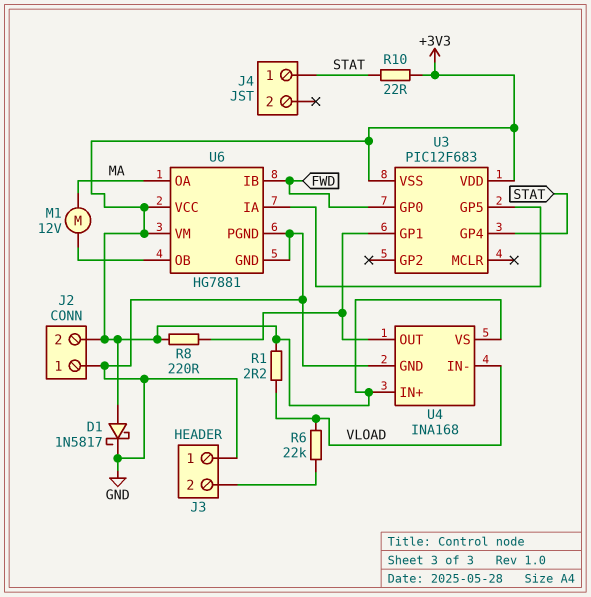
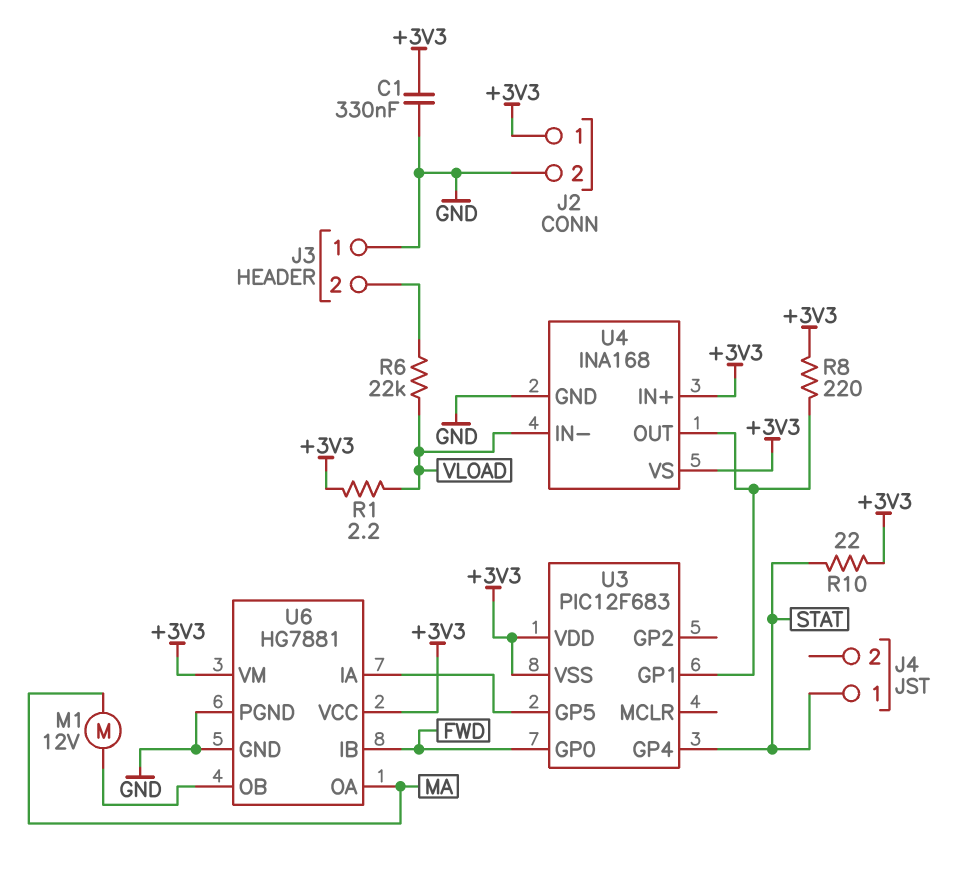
C1: none -> 330nF (+3V3, GND)
D1: schottky 1N5817 (A +3V3, K GND) -> none
J2 pin 1: GND -> +3V3
J2 pin 2: +3V3 -> GND

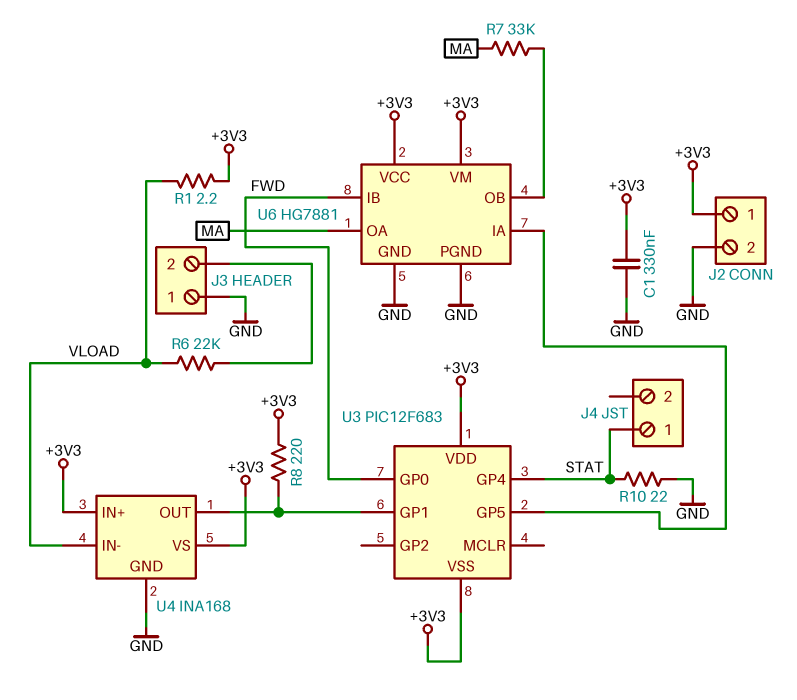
M1: motor 12V (MA, U6/OB) -> none
R7: none -> 33k (MA, U6/OB)
R10: 22 (+3V3, STAT) -> 22 (GND, STAT)

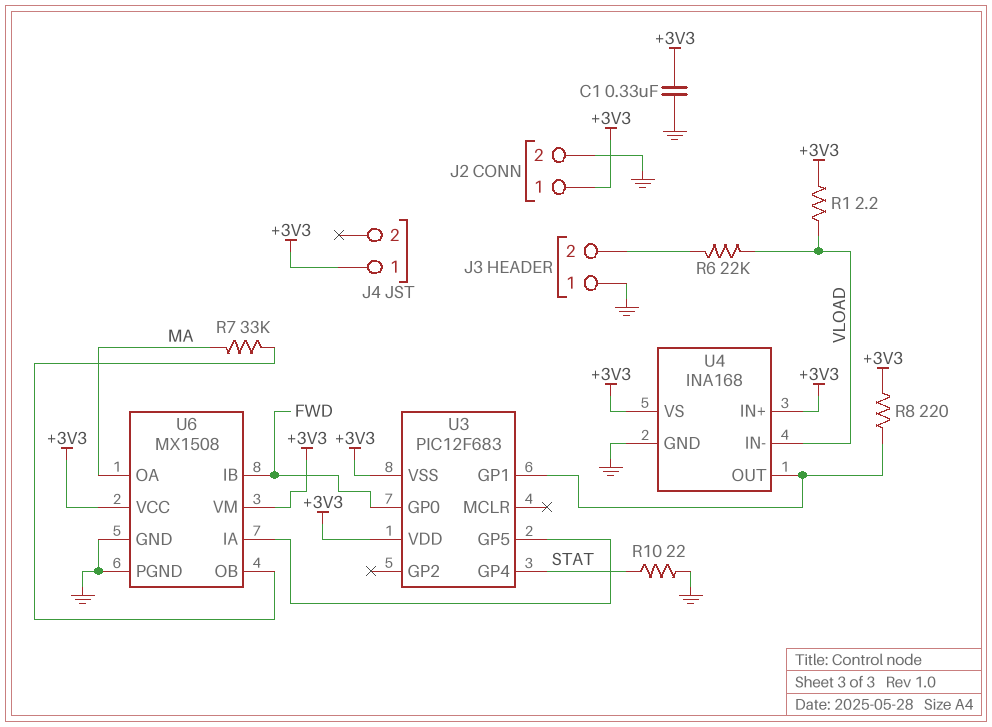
J4 pin 1: STAT -> +3V3
U6: HG7881 -> MX1508

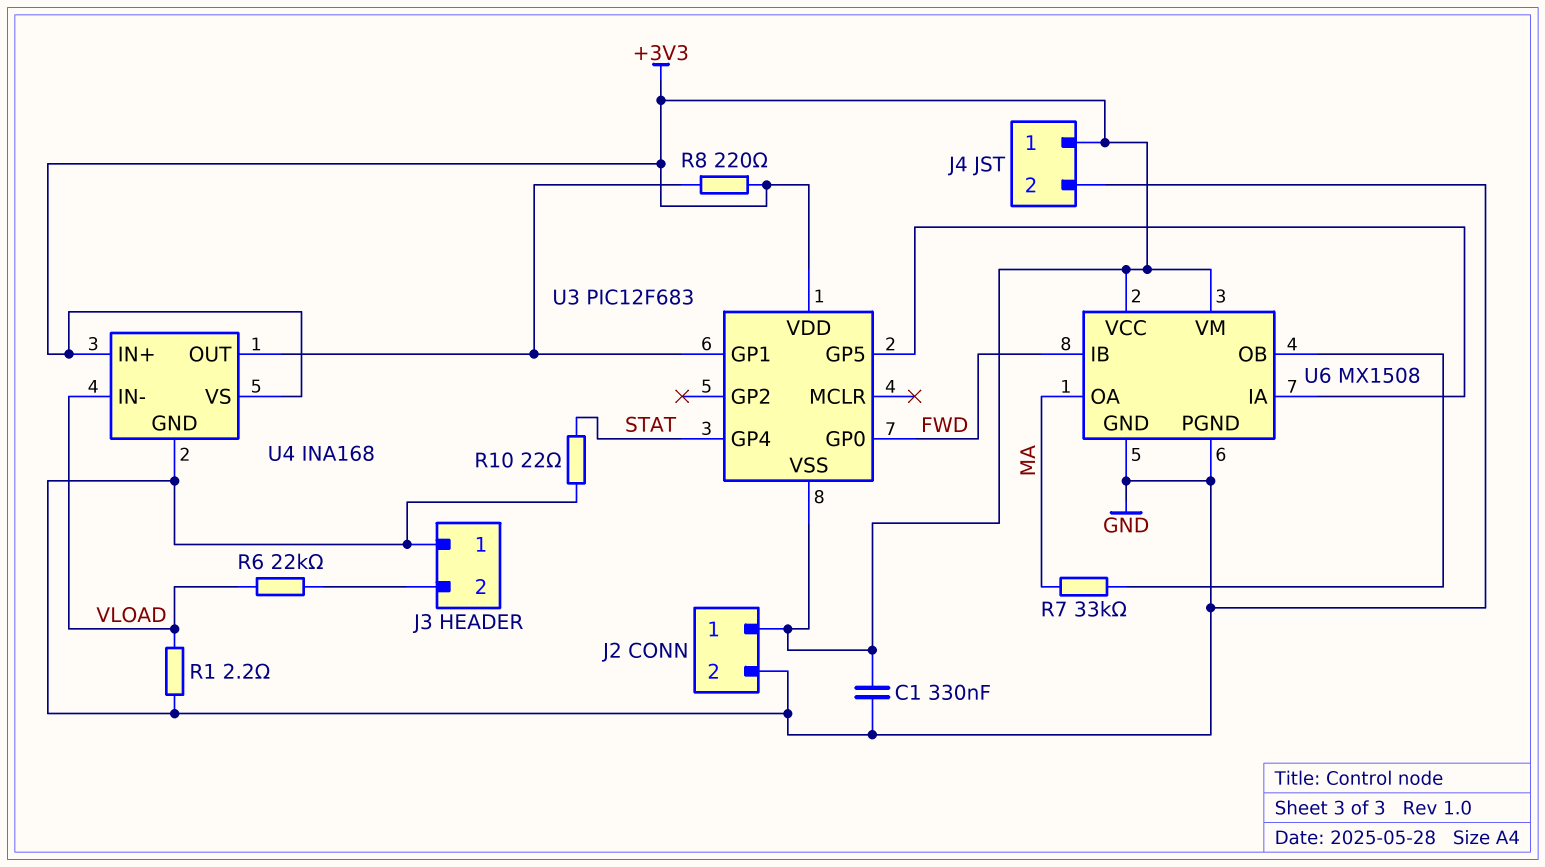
J4 pin 2: none -> GND
R1: 2.2 (+3V3, VLOAD) -> 2.2 (GND, VLOAD)

